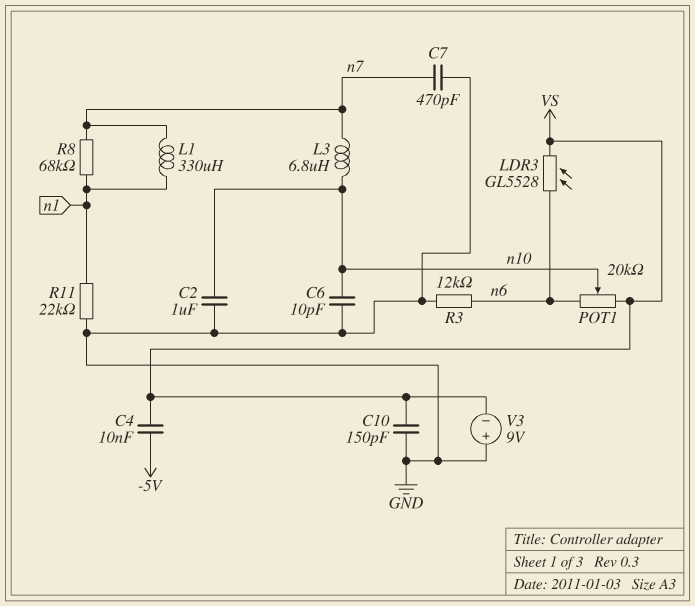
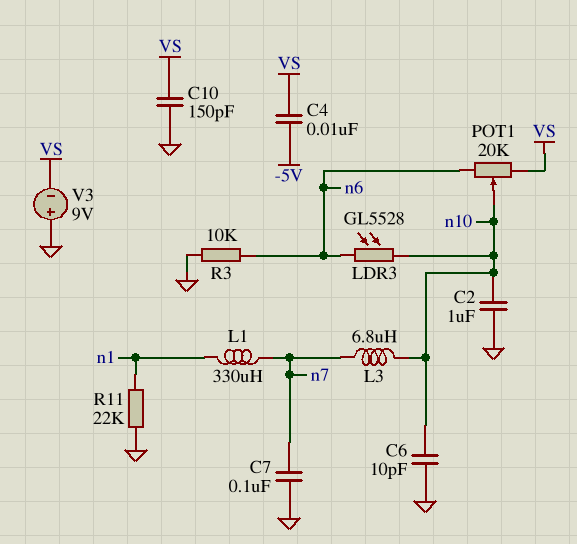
C7: 470pF (GND, n7) -> 100nF (GND, n7)
LDR3: GL5528 (VS, n6) -> GL5528 (n6, n10)
R3: 12k (GND, n6) -> 10k (GND, n6)
R8: 68k (n1, n7) -> none

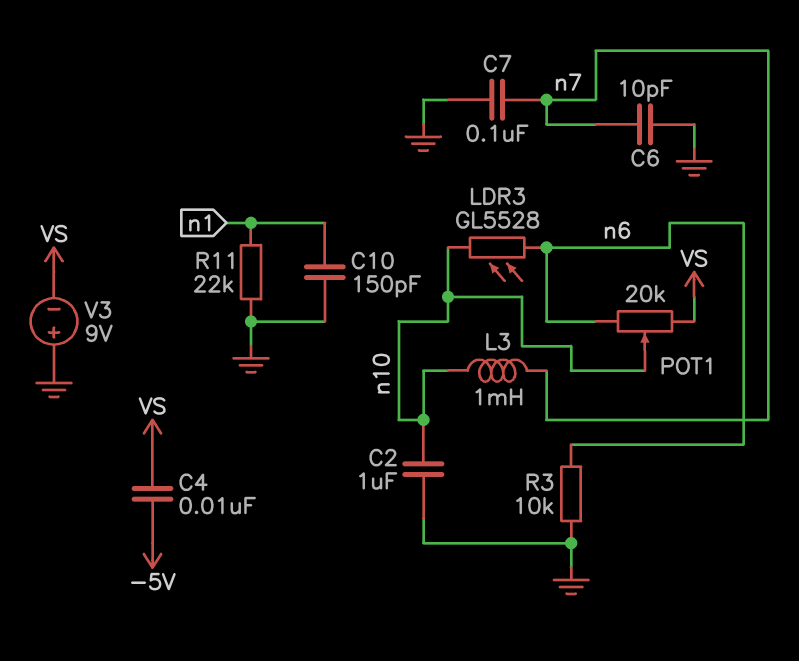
C6: 10pF (GND, n10) -> 10pF (GND, n7)
C10: 150pF (GND, VS) -> 150pF (GND, n1)
L1: 330uH (n1, n7) -> none
L3: 6.8uH (n7, n10) -> 1mH (n7, n10)

